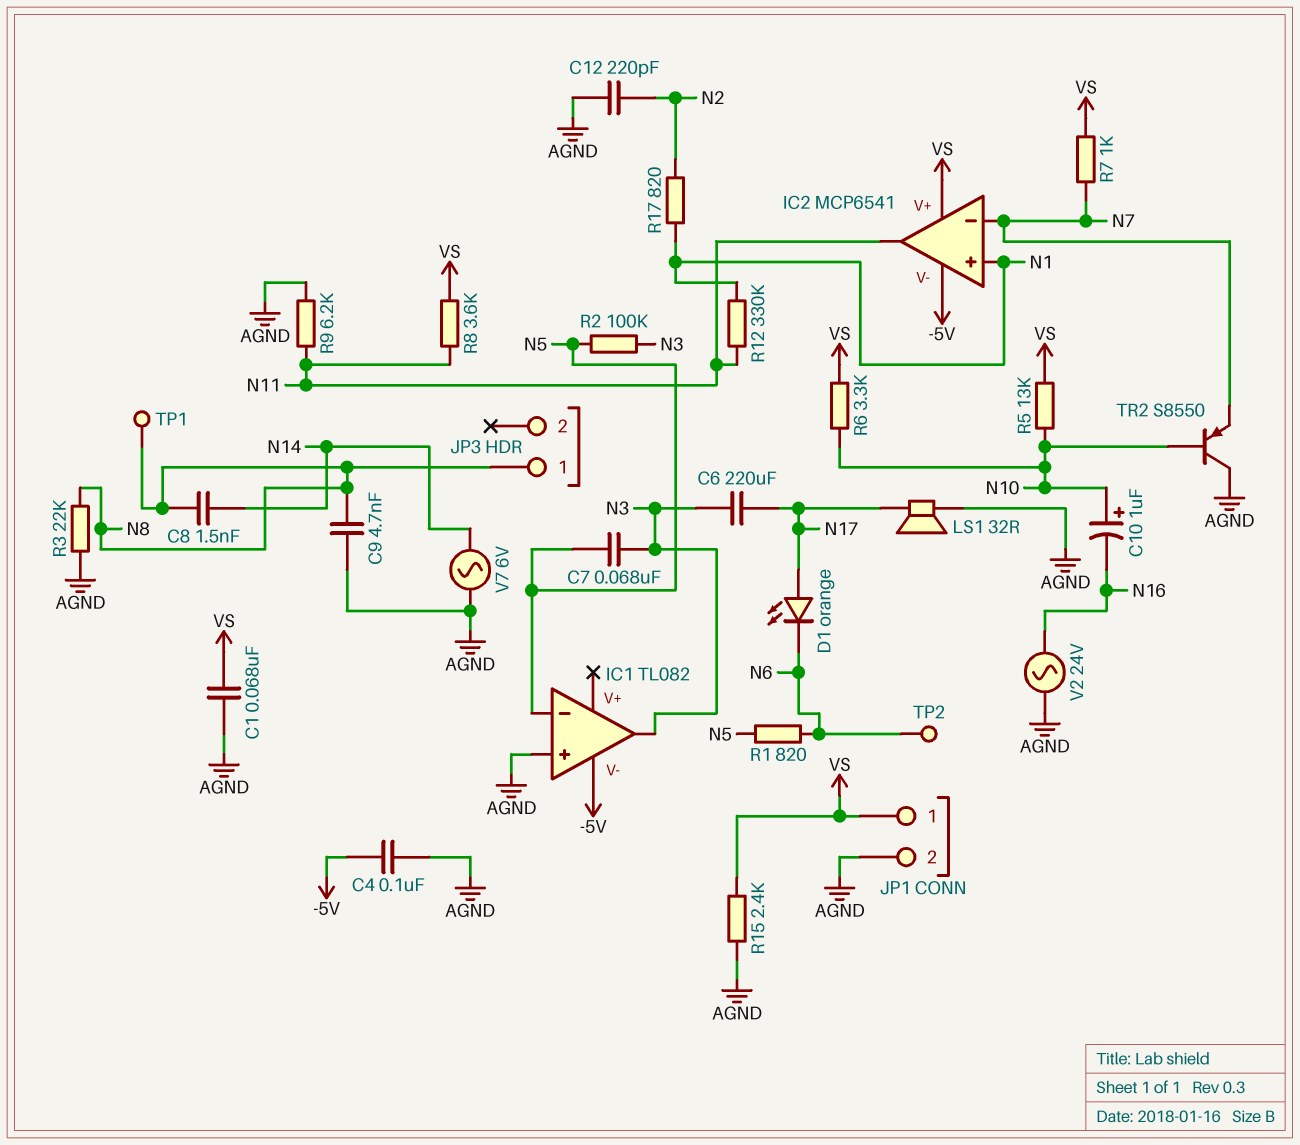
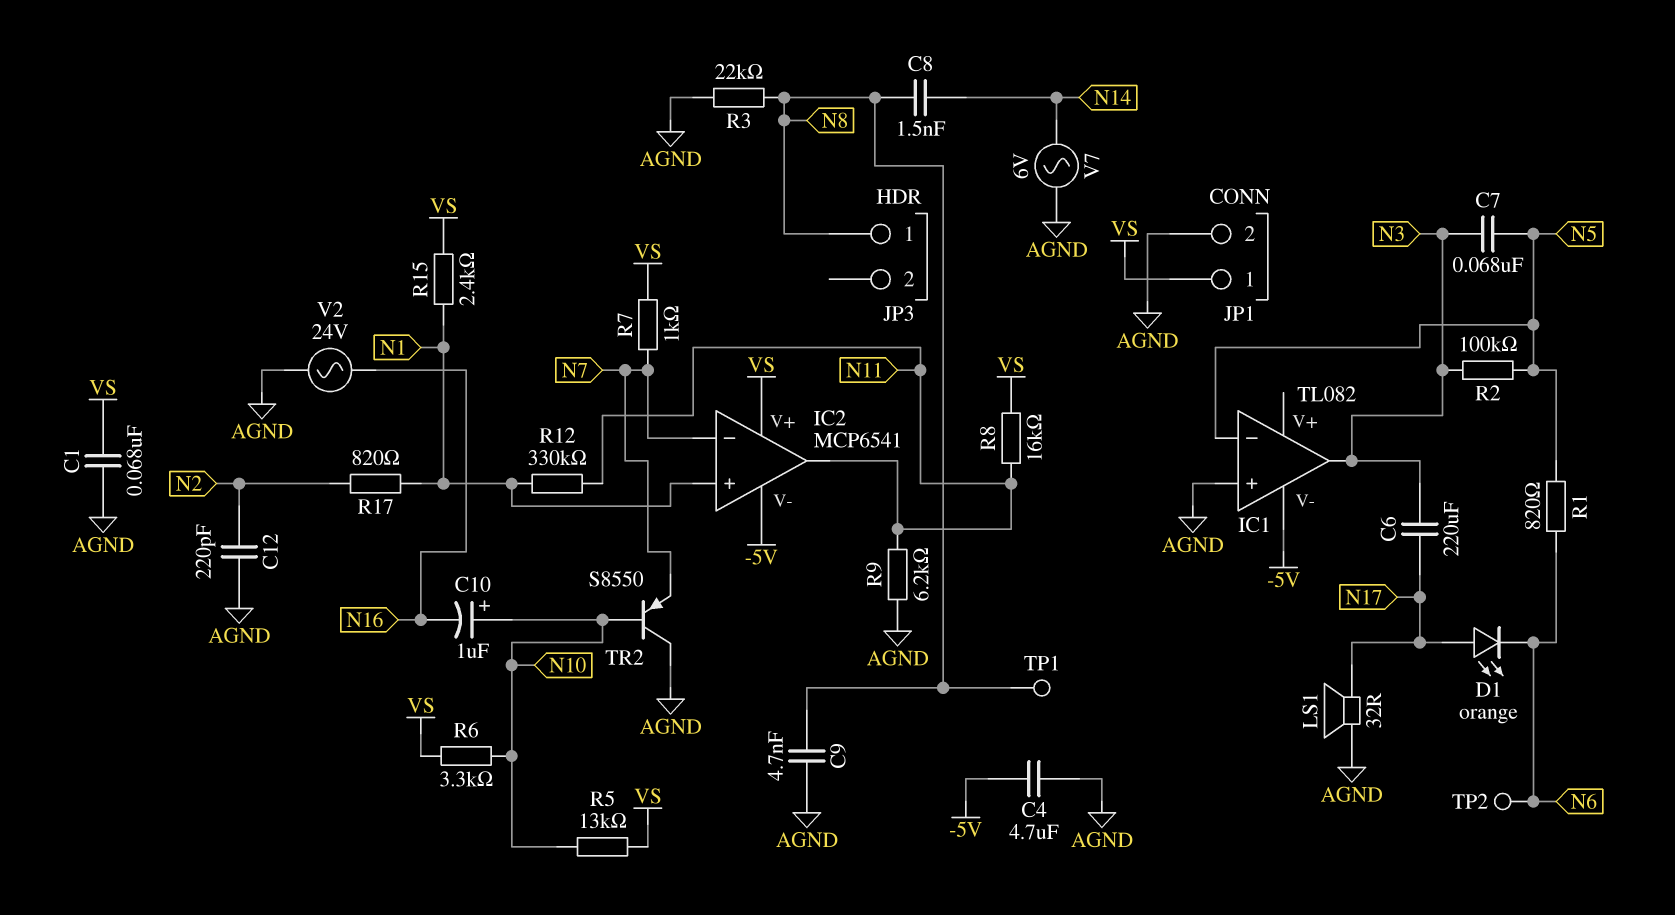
C4: 100nF (-5V, AGND) -> 4.7uF (-5V, AGND)
R8: 3.6k (N11, VS) -> 16k (N11, VS)
R15: 2.4k (AGND, VS) -> 2.4k (N1, VS)

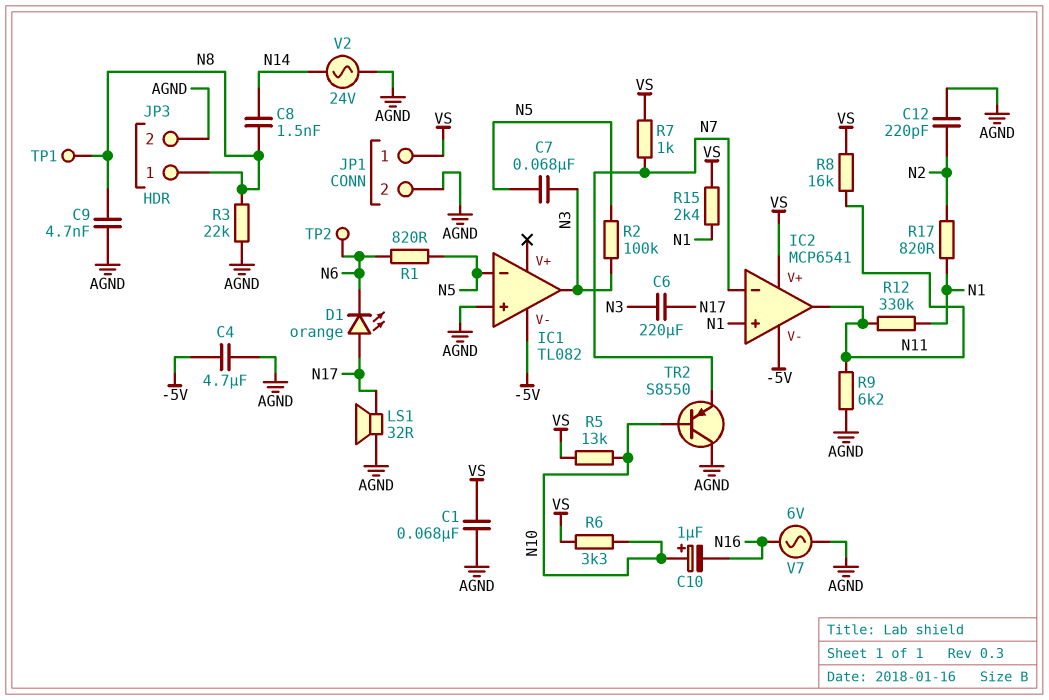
JP3 pin 2: none -> AGND
V2: AC 24V (AGND, N16) -> AC 24V (AGND, N14)
V7: AC 6V (AGND, N14) -> AC 6V (AGND, N16)

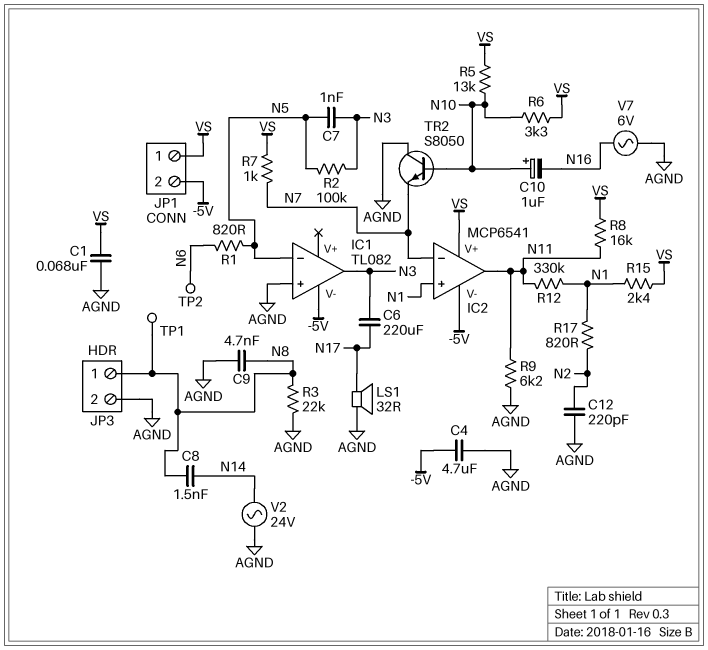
C7: 68nF (N3, N5) -> 1nF (N3, N5)
D1: LED orange (A N17, K N6) -> none
JP1 pin 2: AGND -> -5V
TR2: PNP S8550 (B N10, C AGND, E N7) -> NPN S8050 (B N10, C AGND, E N7)

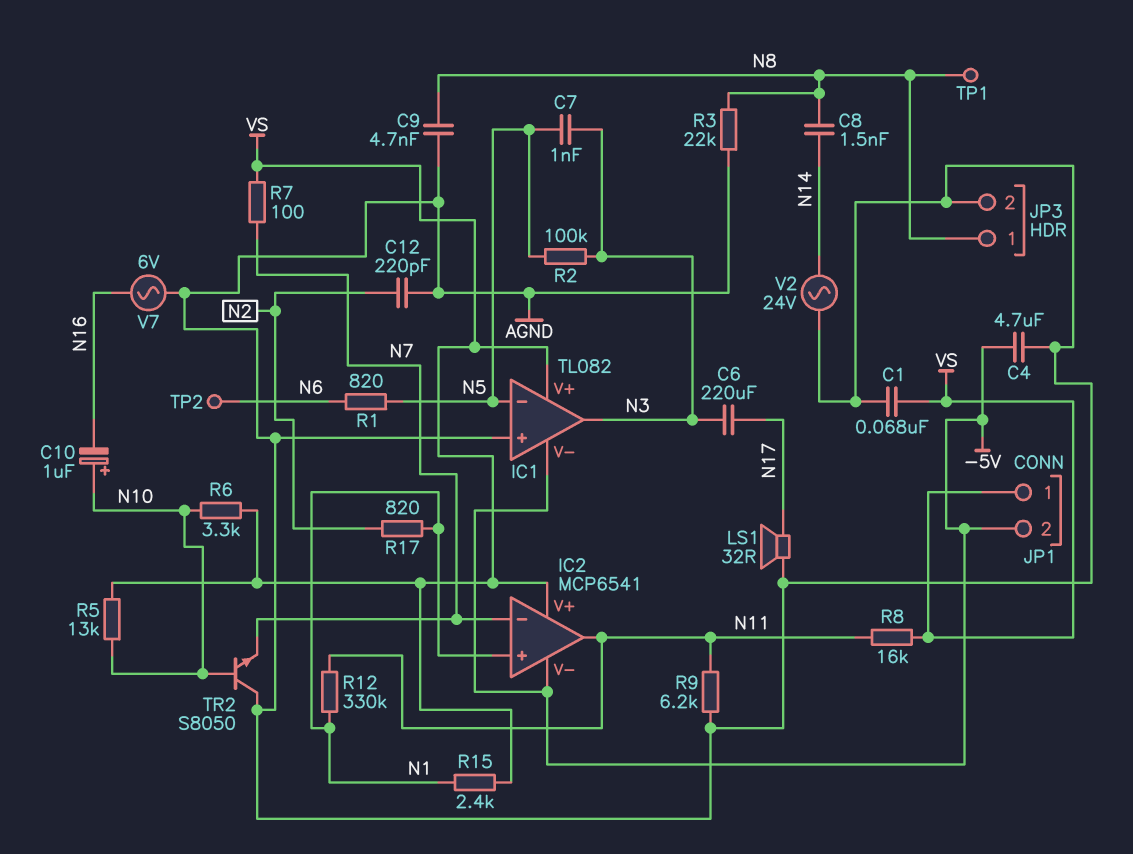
IC1 pin V+: none -> VS
R7: 1k (N7, VS) -> 100 (N7, VS)

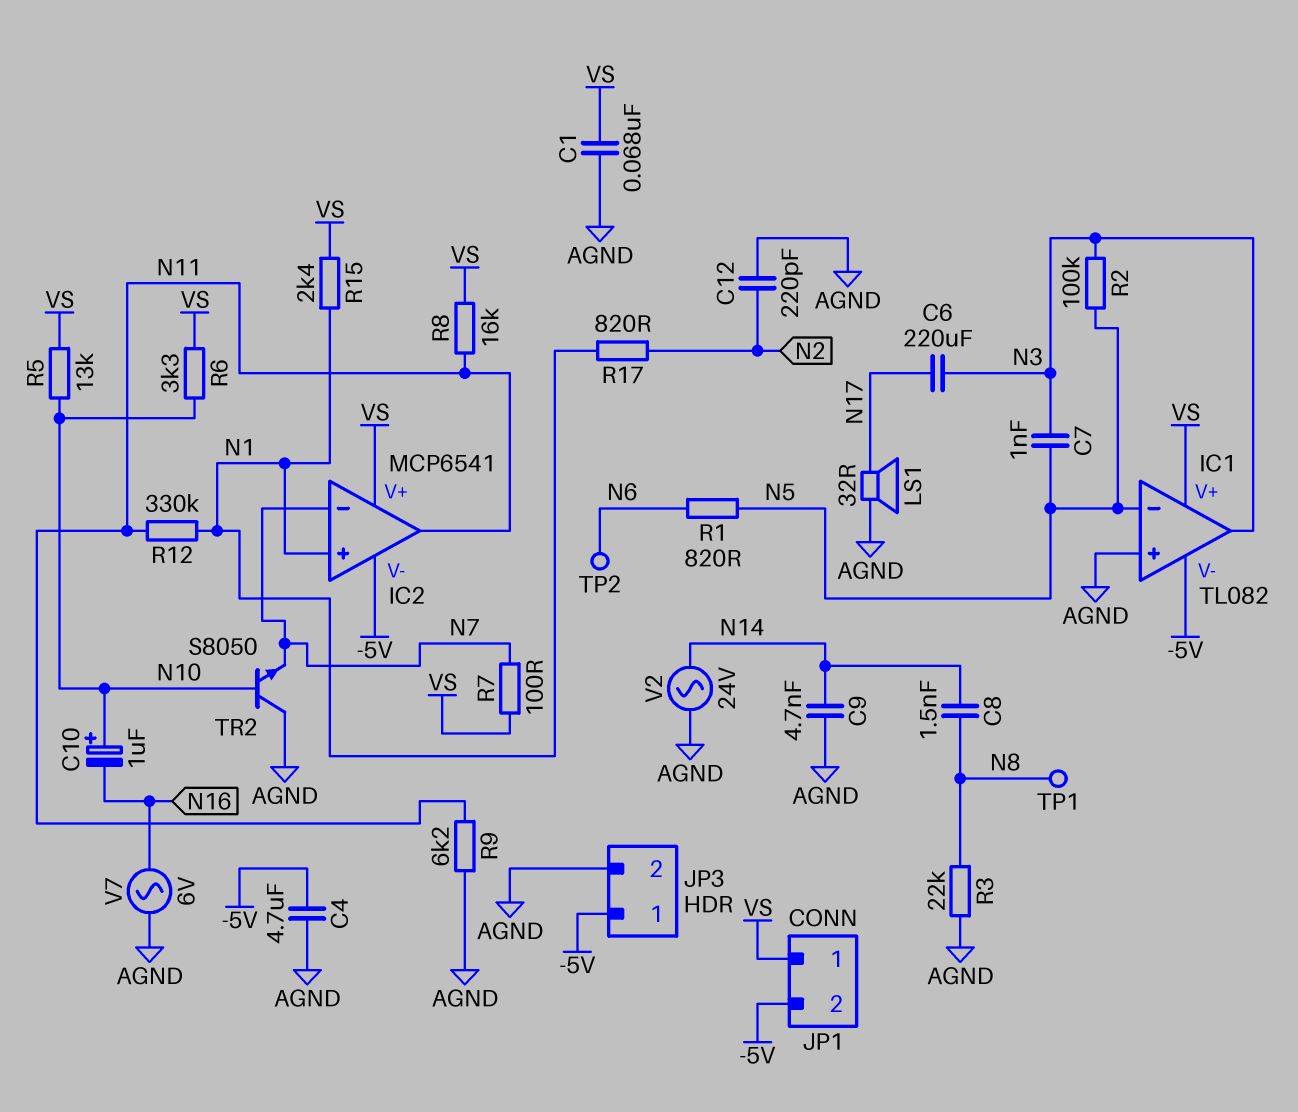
C9: 4.7nF (AGND, N8) -> 4.7nF (AGND, N14)
JP3 pin 1: N8 -> -5V

